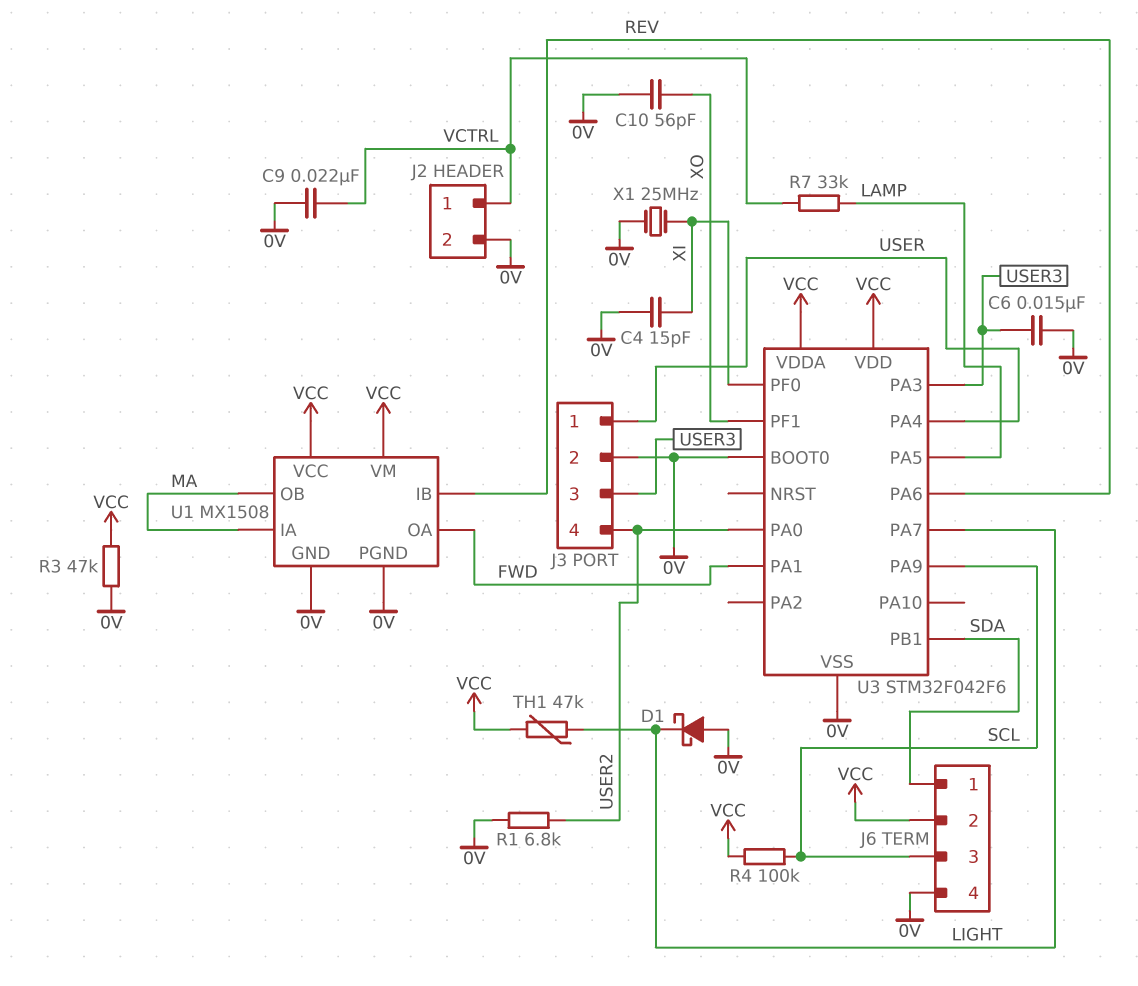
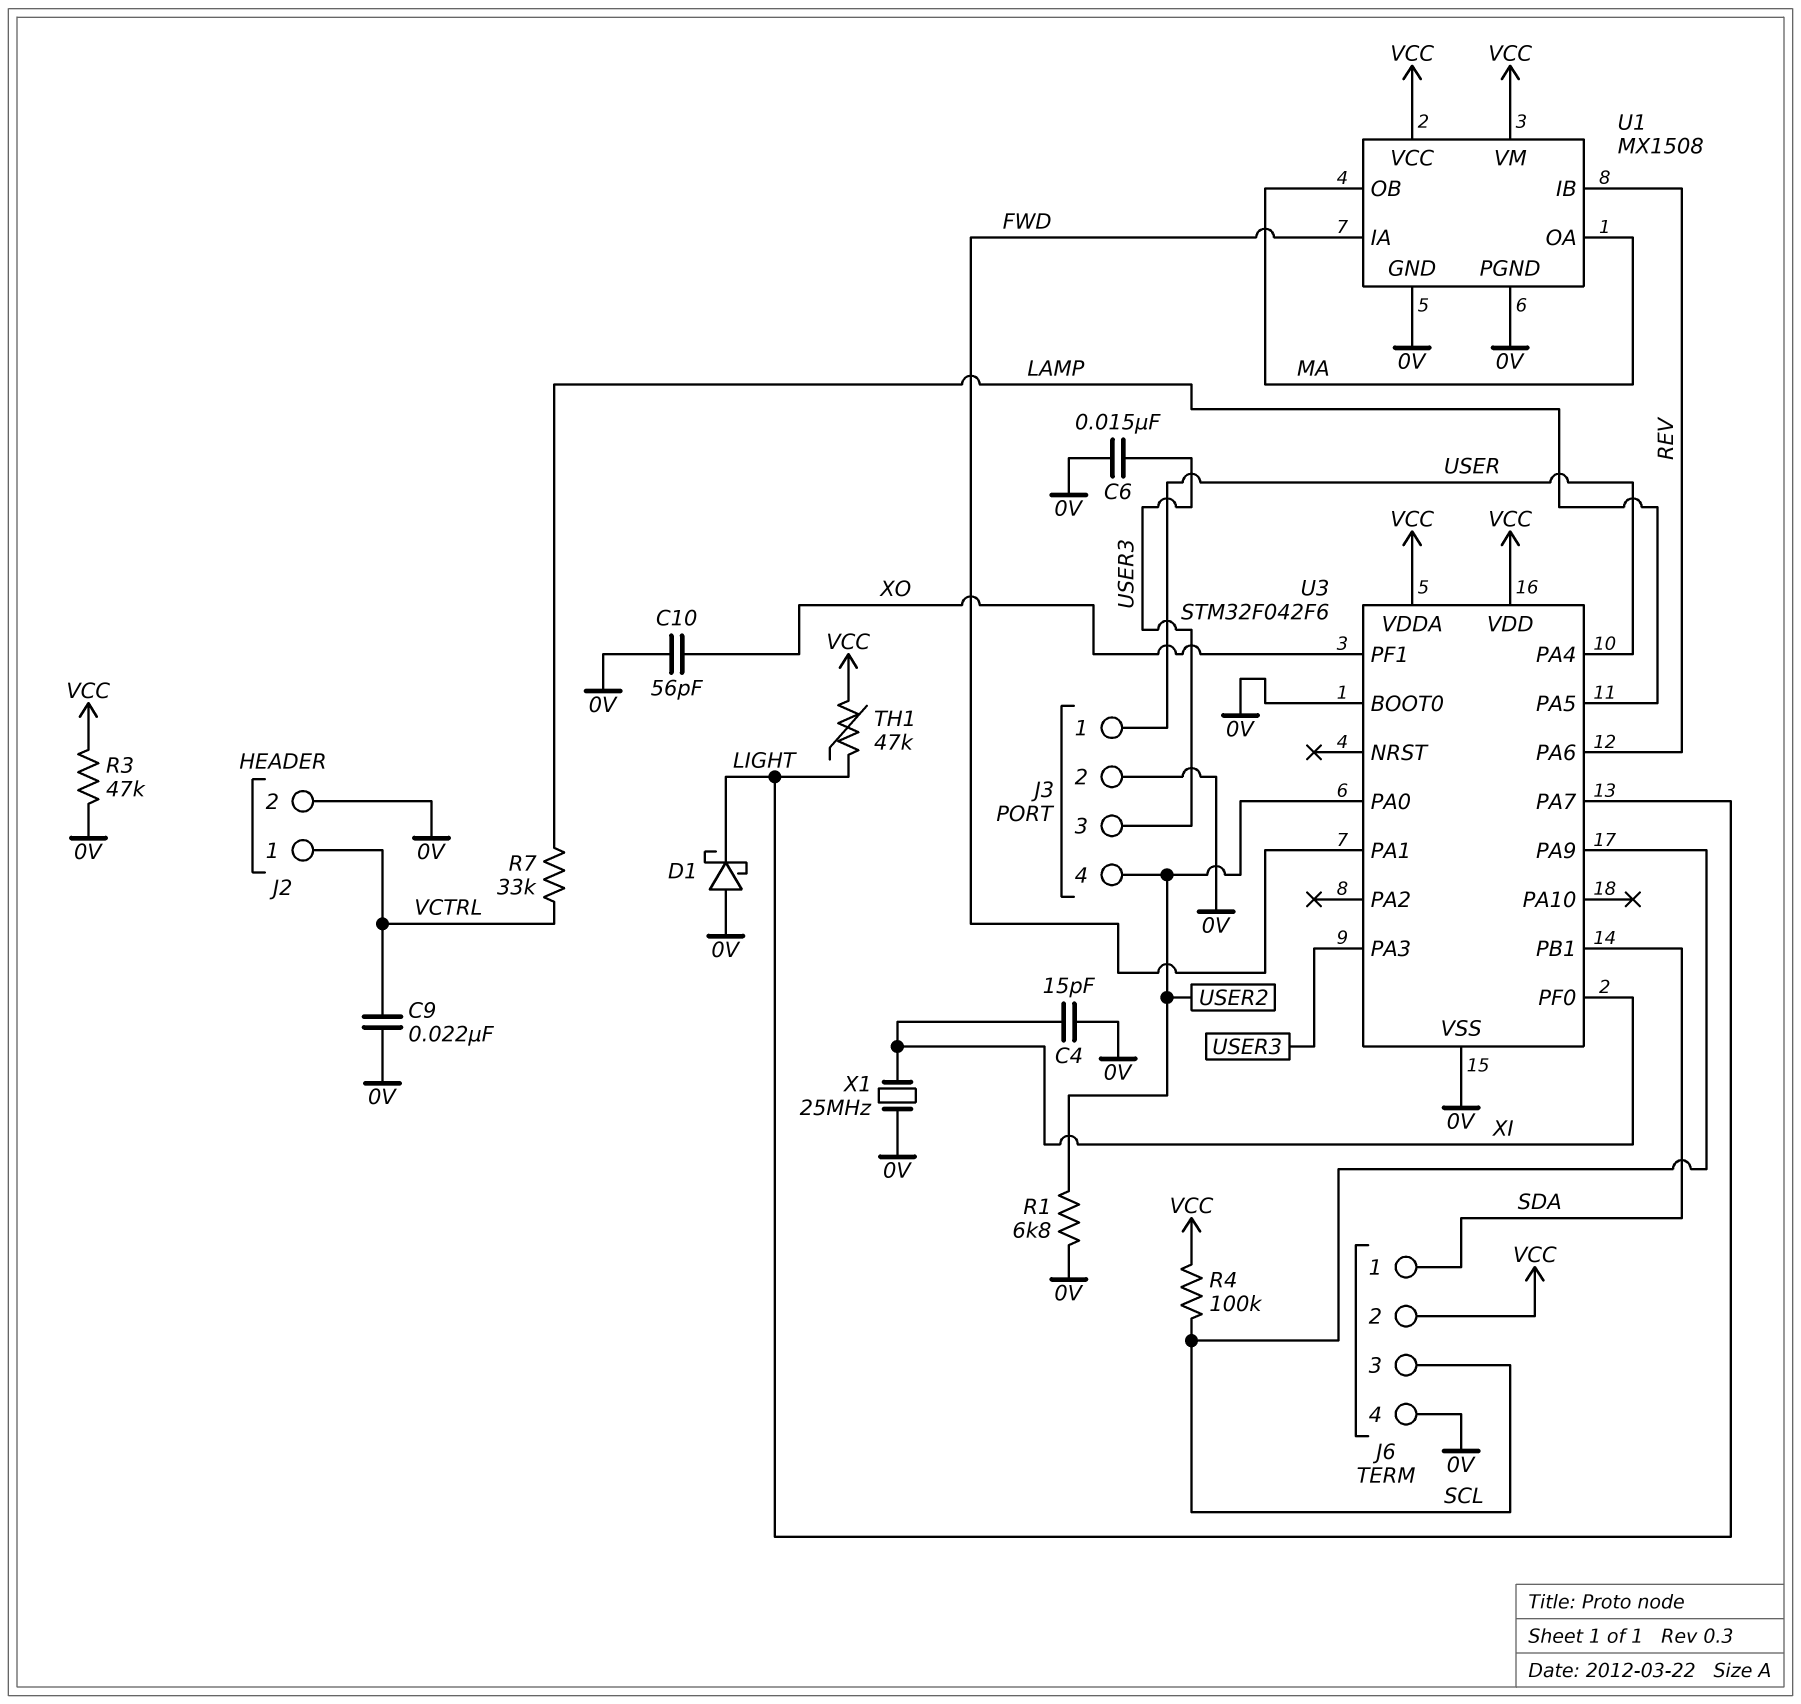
U1 pin IA: MA -> FWD
U1 pin OA: FWD -> MA

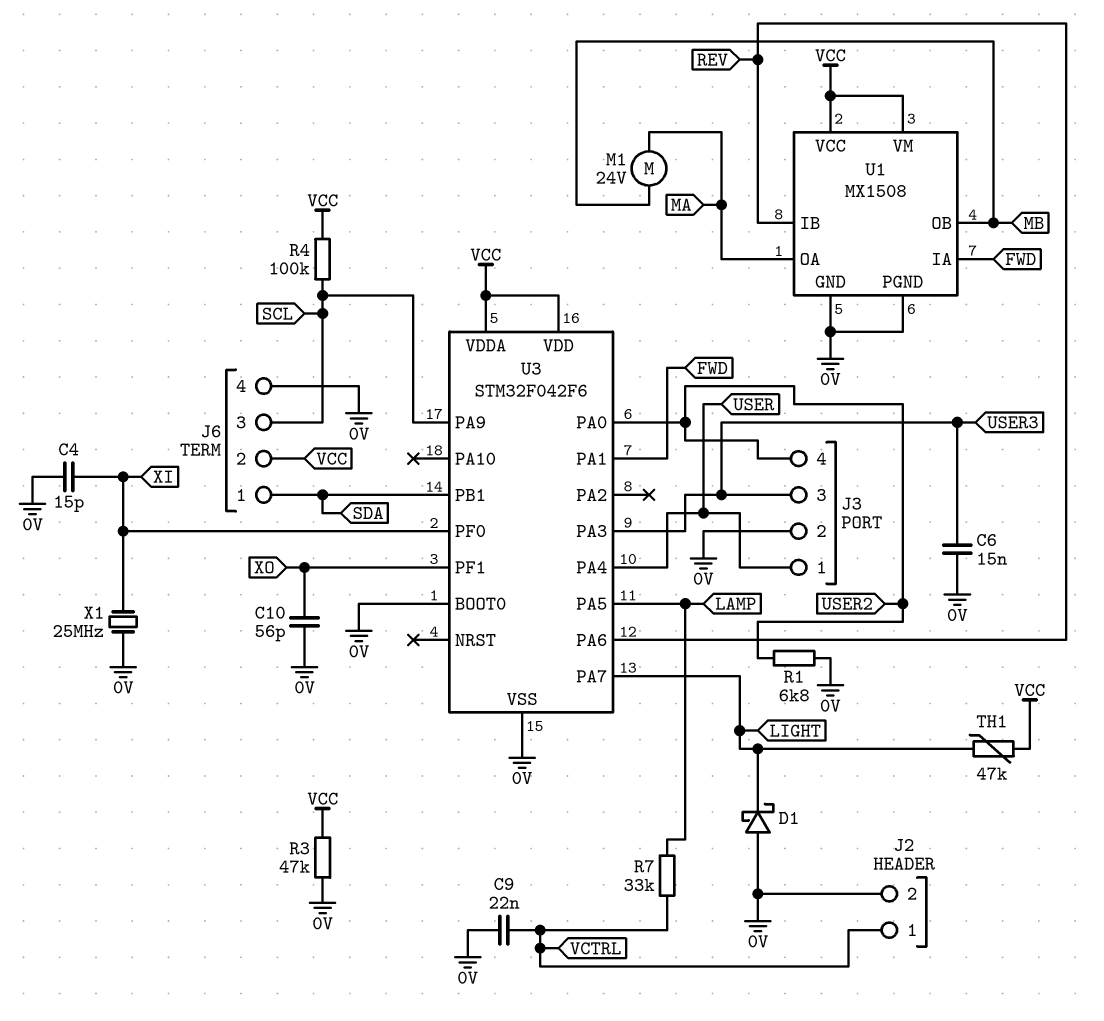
M1: none -> motor 24V (MA, MB)
U1 pin OB: MA -> MB

